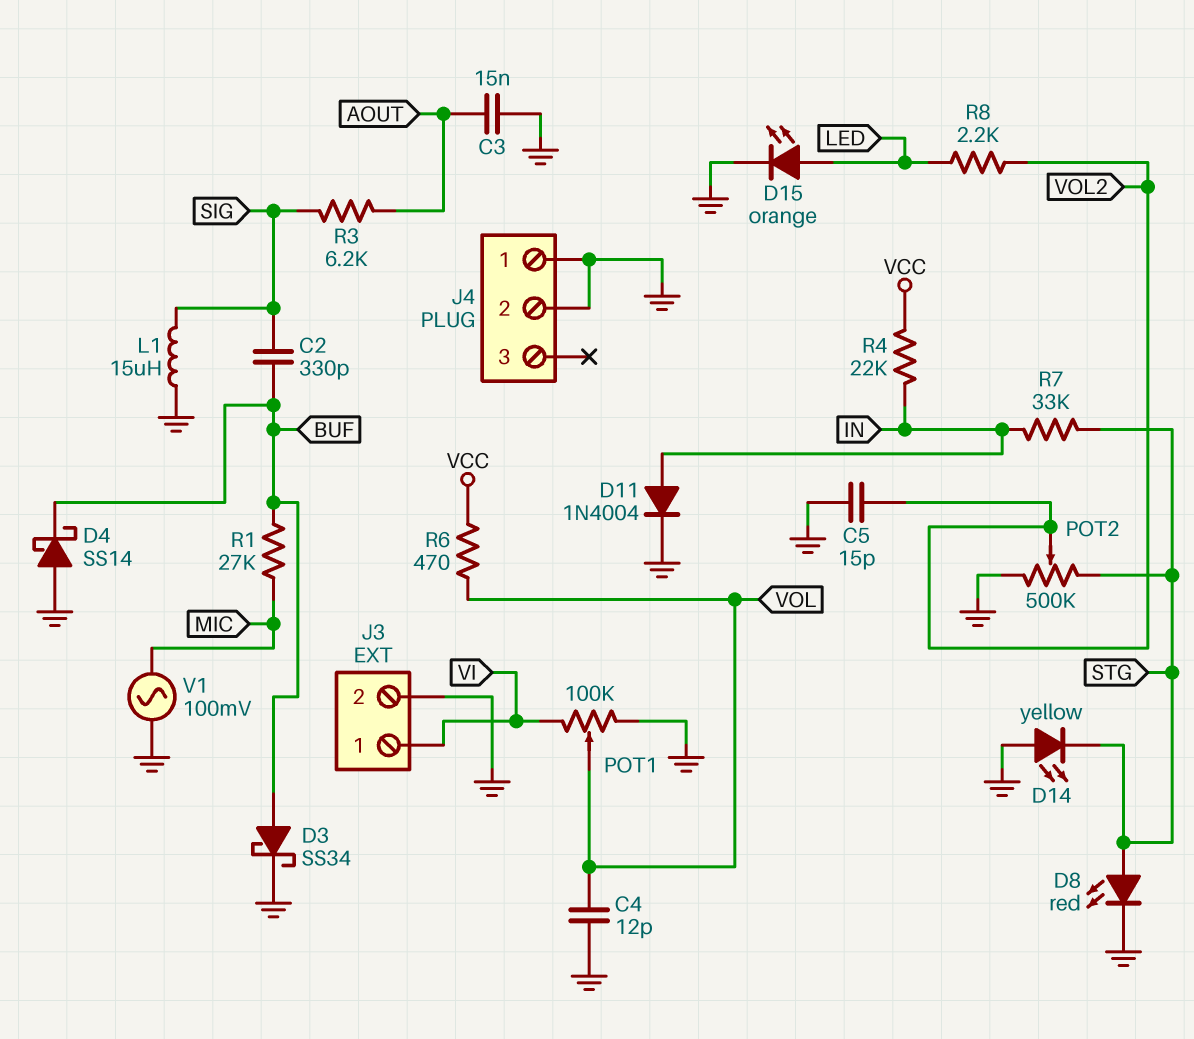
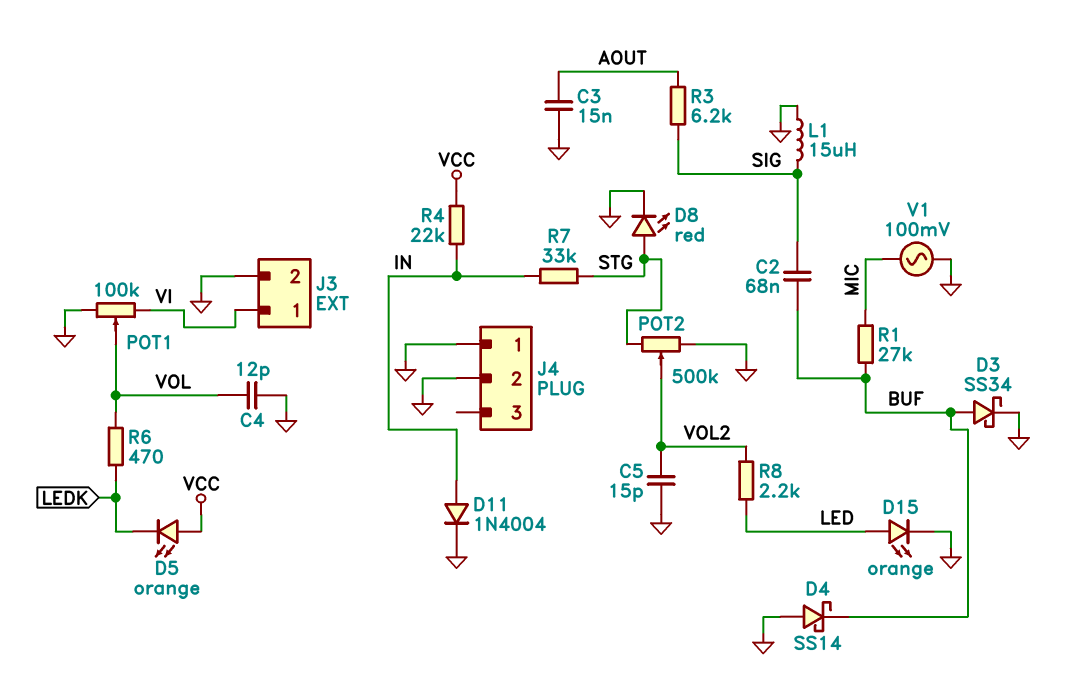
C2: 330pF (BUF, SIG) -> 68nF (BUF, SIG)
D5: none -> LED orange (A VCC, K LEDK)
D14: LED yellow (A GND, K STG) -> none
R6: 470 (VCC, VOL) -> 470 (LEDK, VOL)

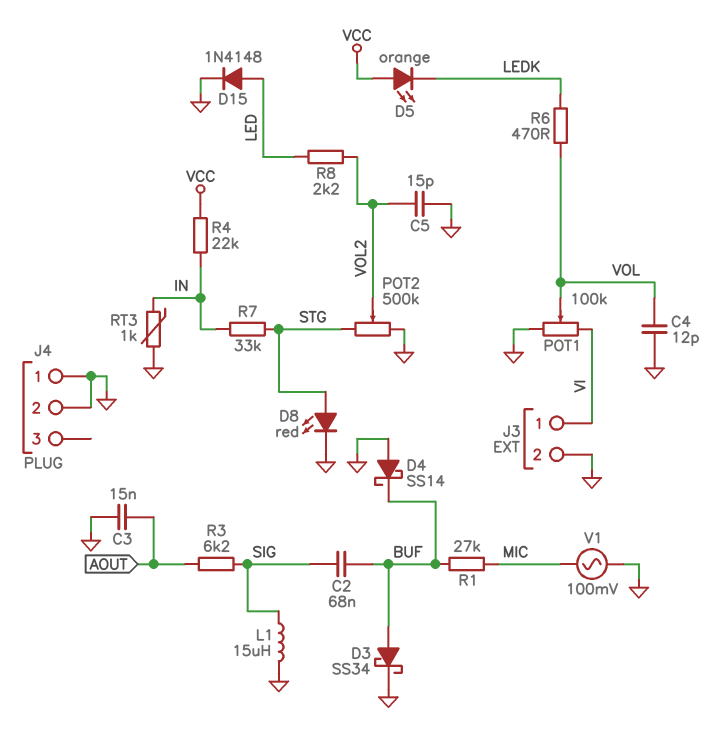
D11: diode 1N4004 (A IN, K GND) -> none
D15: LED orange (A LED, K GND) -> diode 1N4148 (A LED, K GND)
RT3: none -> 1k (GND, IN)

